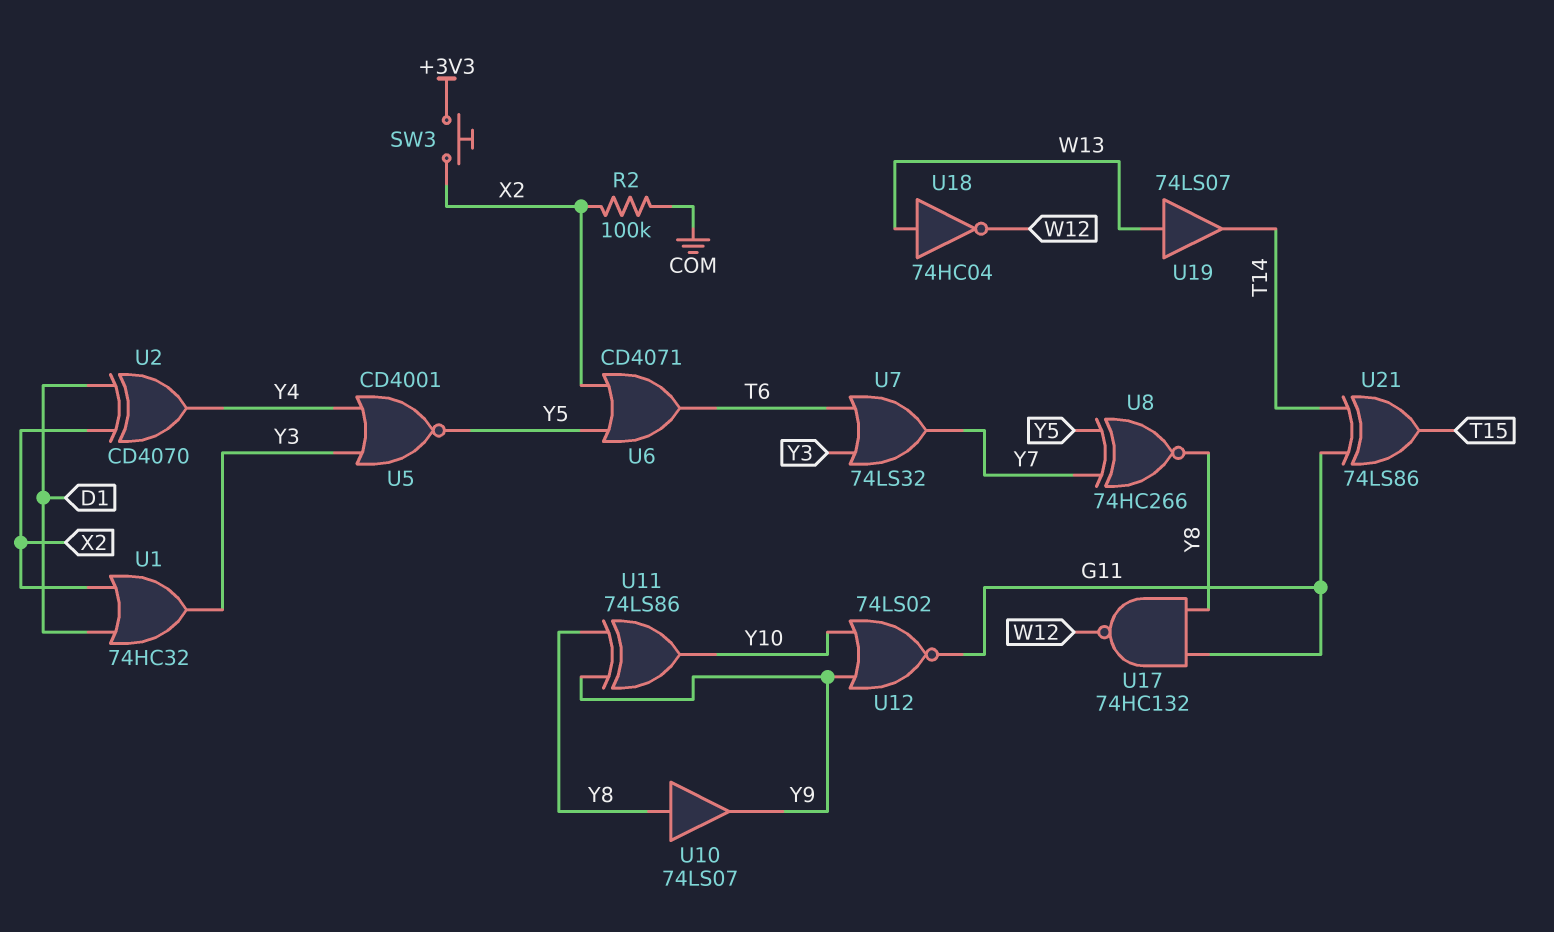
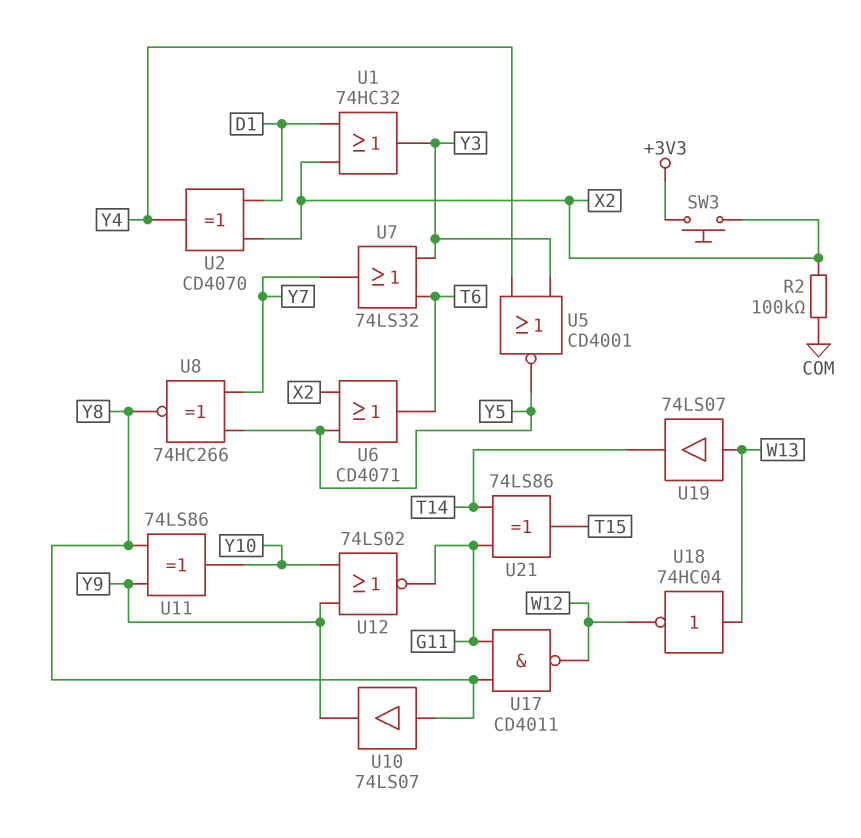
U17: NAND 74HC132 (in G11, in Y8, out W12) -> NAND CD4011 (in G11, in Y8, out W12)

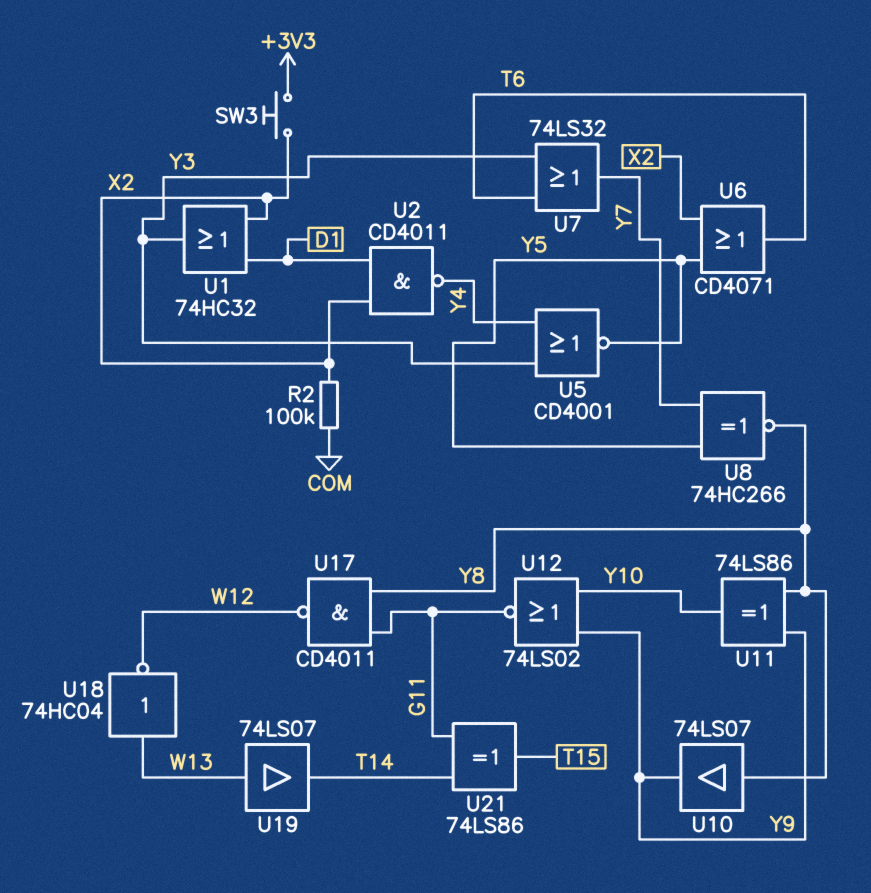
U2: XOR CD4070 (in D1, in X2, out Y4) -> NAND CD4011 (in D1, in X2, out Y4)

